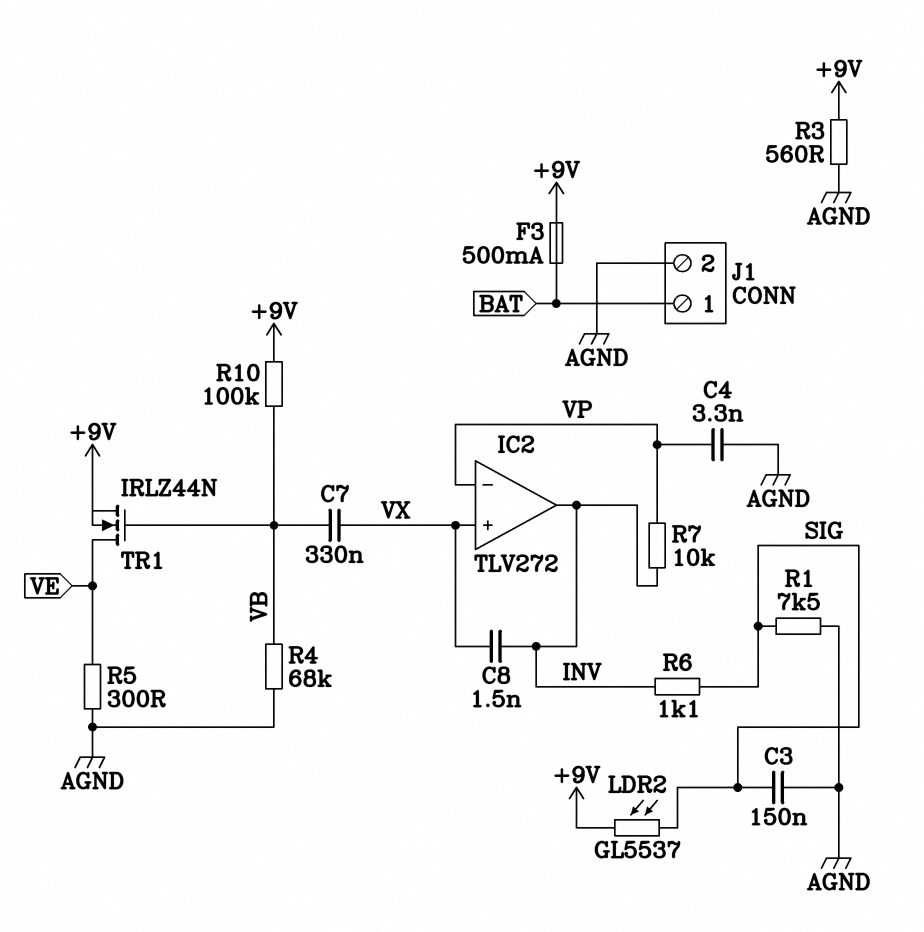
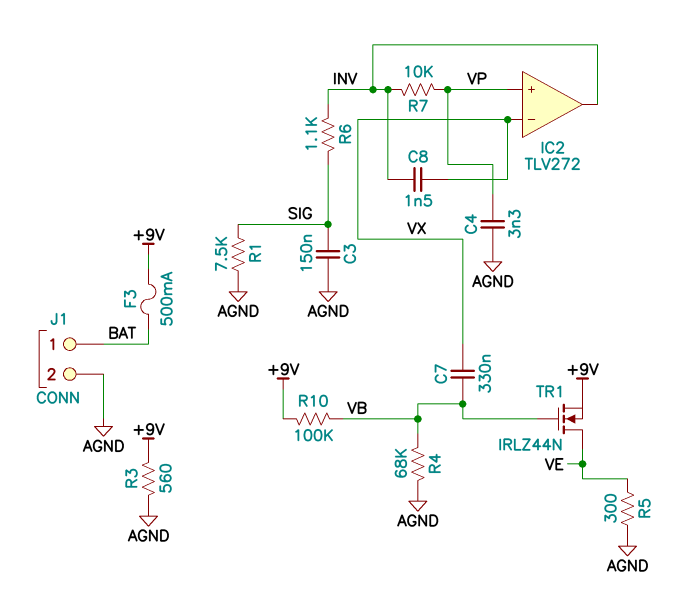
IC2 pin in+: VX -> VP
IC2 pin in-: VP -> VX
LDR2: GL5537 (+9V, SIG) -> none

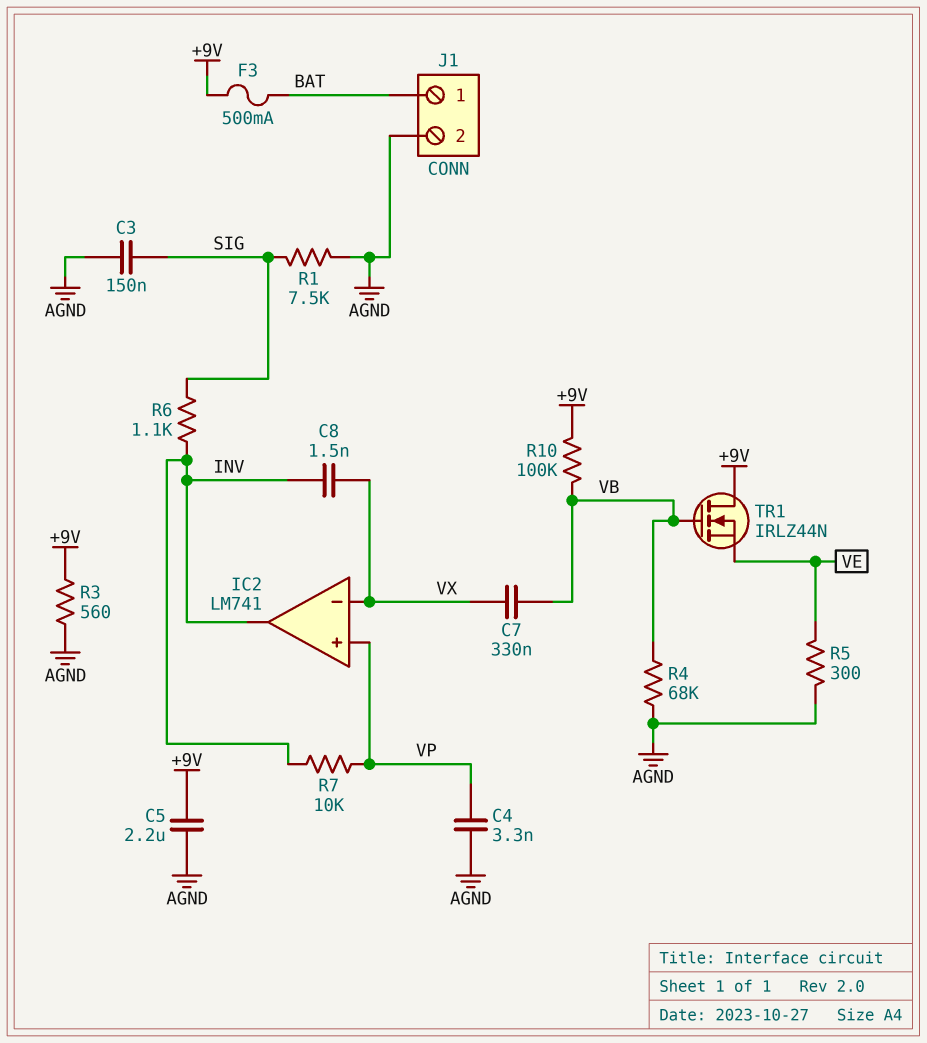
C5: none -> 2.2uF (+9V, AGND)
IC2: TLV272 -> LM741
TR1: NMOS IRLZ44N (G VB, D VE, S +9V) -> NMOS IRLZ44N (G VB, D +9V, S VE)

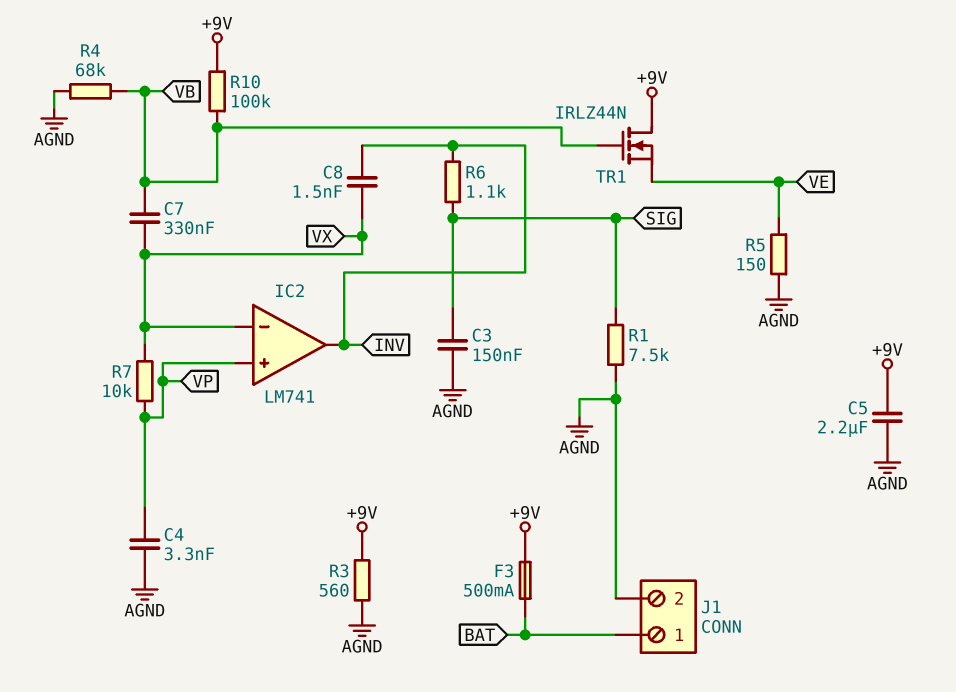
R5: 300 (AGND, VE) -> 150 (AGND, VE)
R7: 10k (INV, VP) -> 10k (VP, VX)

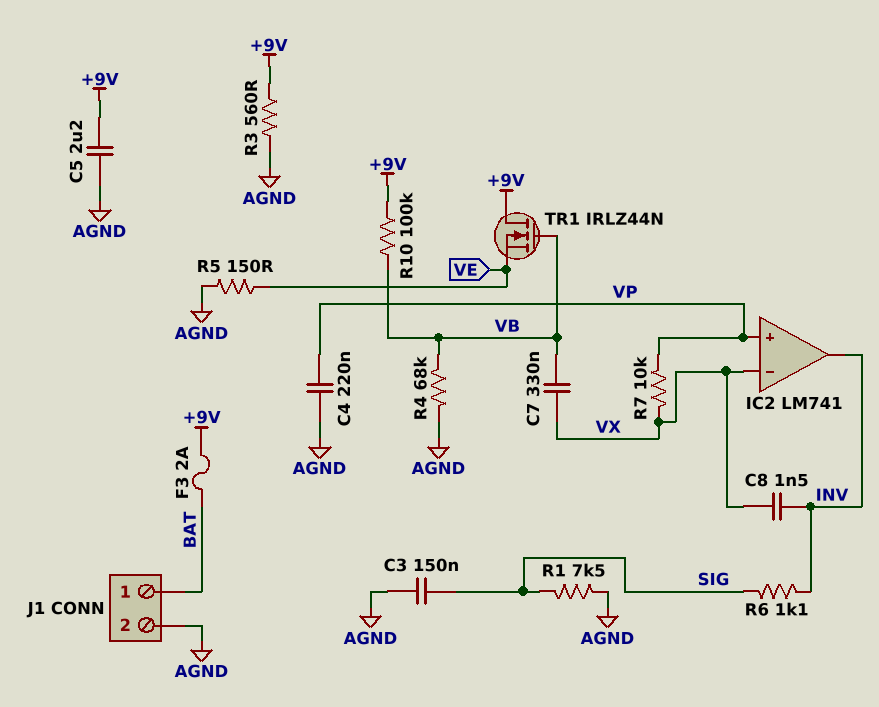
C4: 3.3nF (AGND, VP) -> 220nF (AGND, VP)
F3: 500mA (+9V, BAT) -> 2A (+9V, BAT)

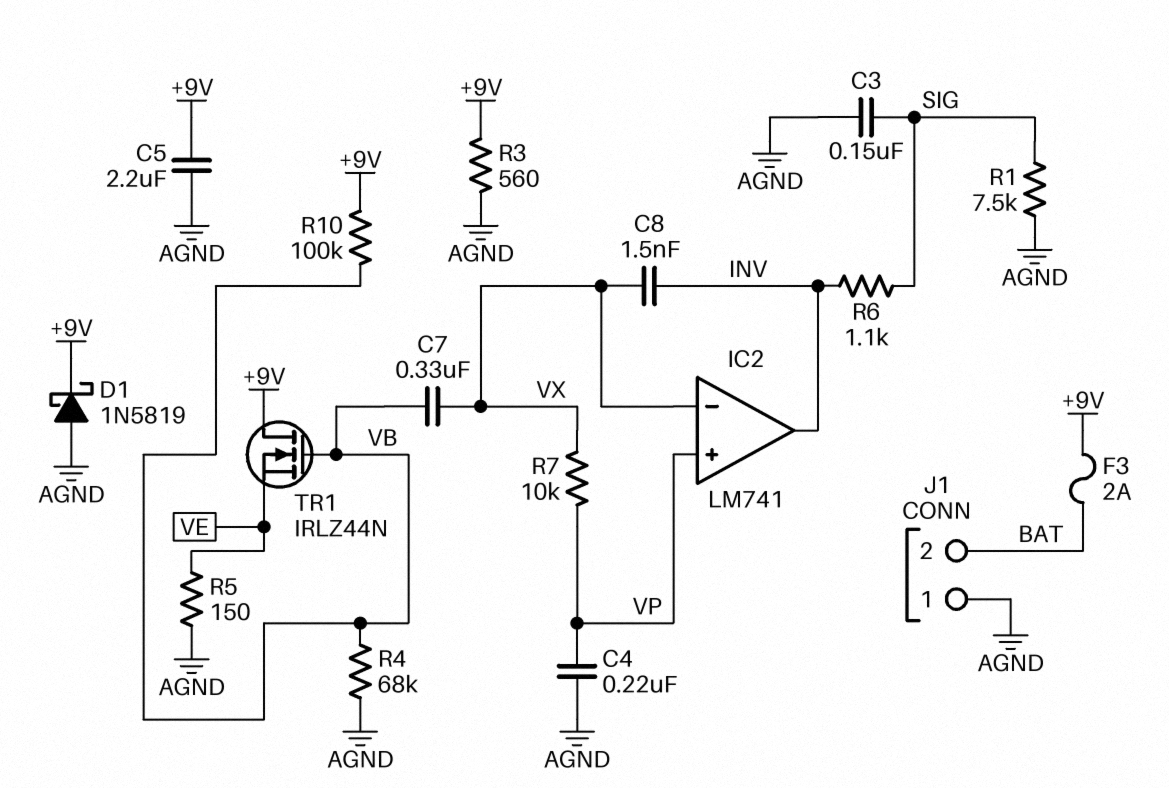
D1: none -> schottky 1N5819 (A AGND, K +9V)
J1 pin 1: BAT -> AGND
J1 pin 2: AGND -> BAT

